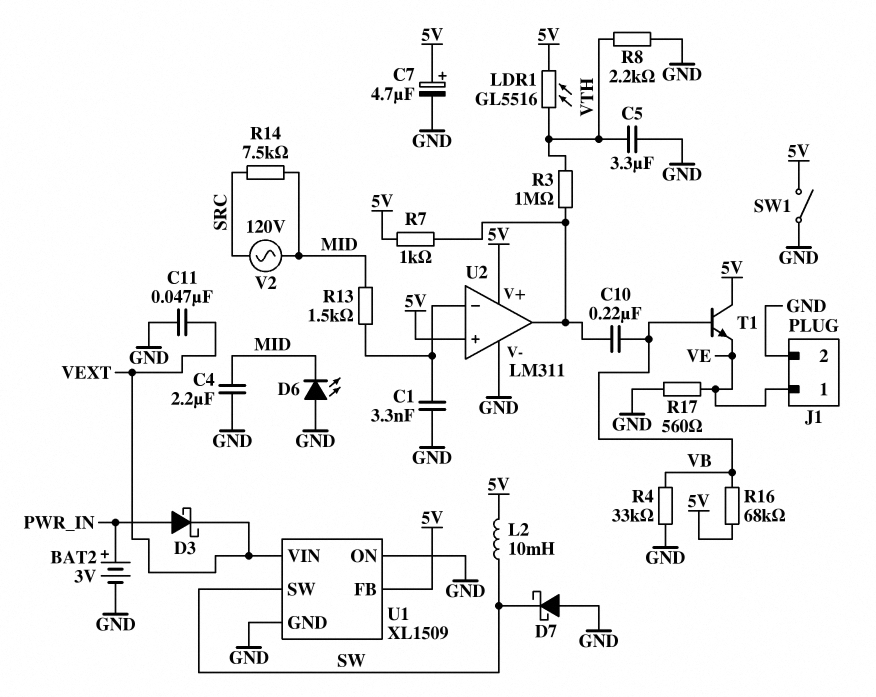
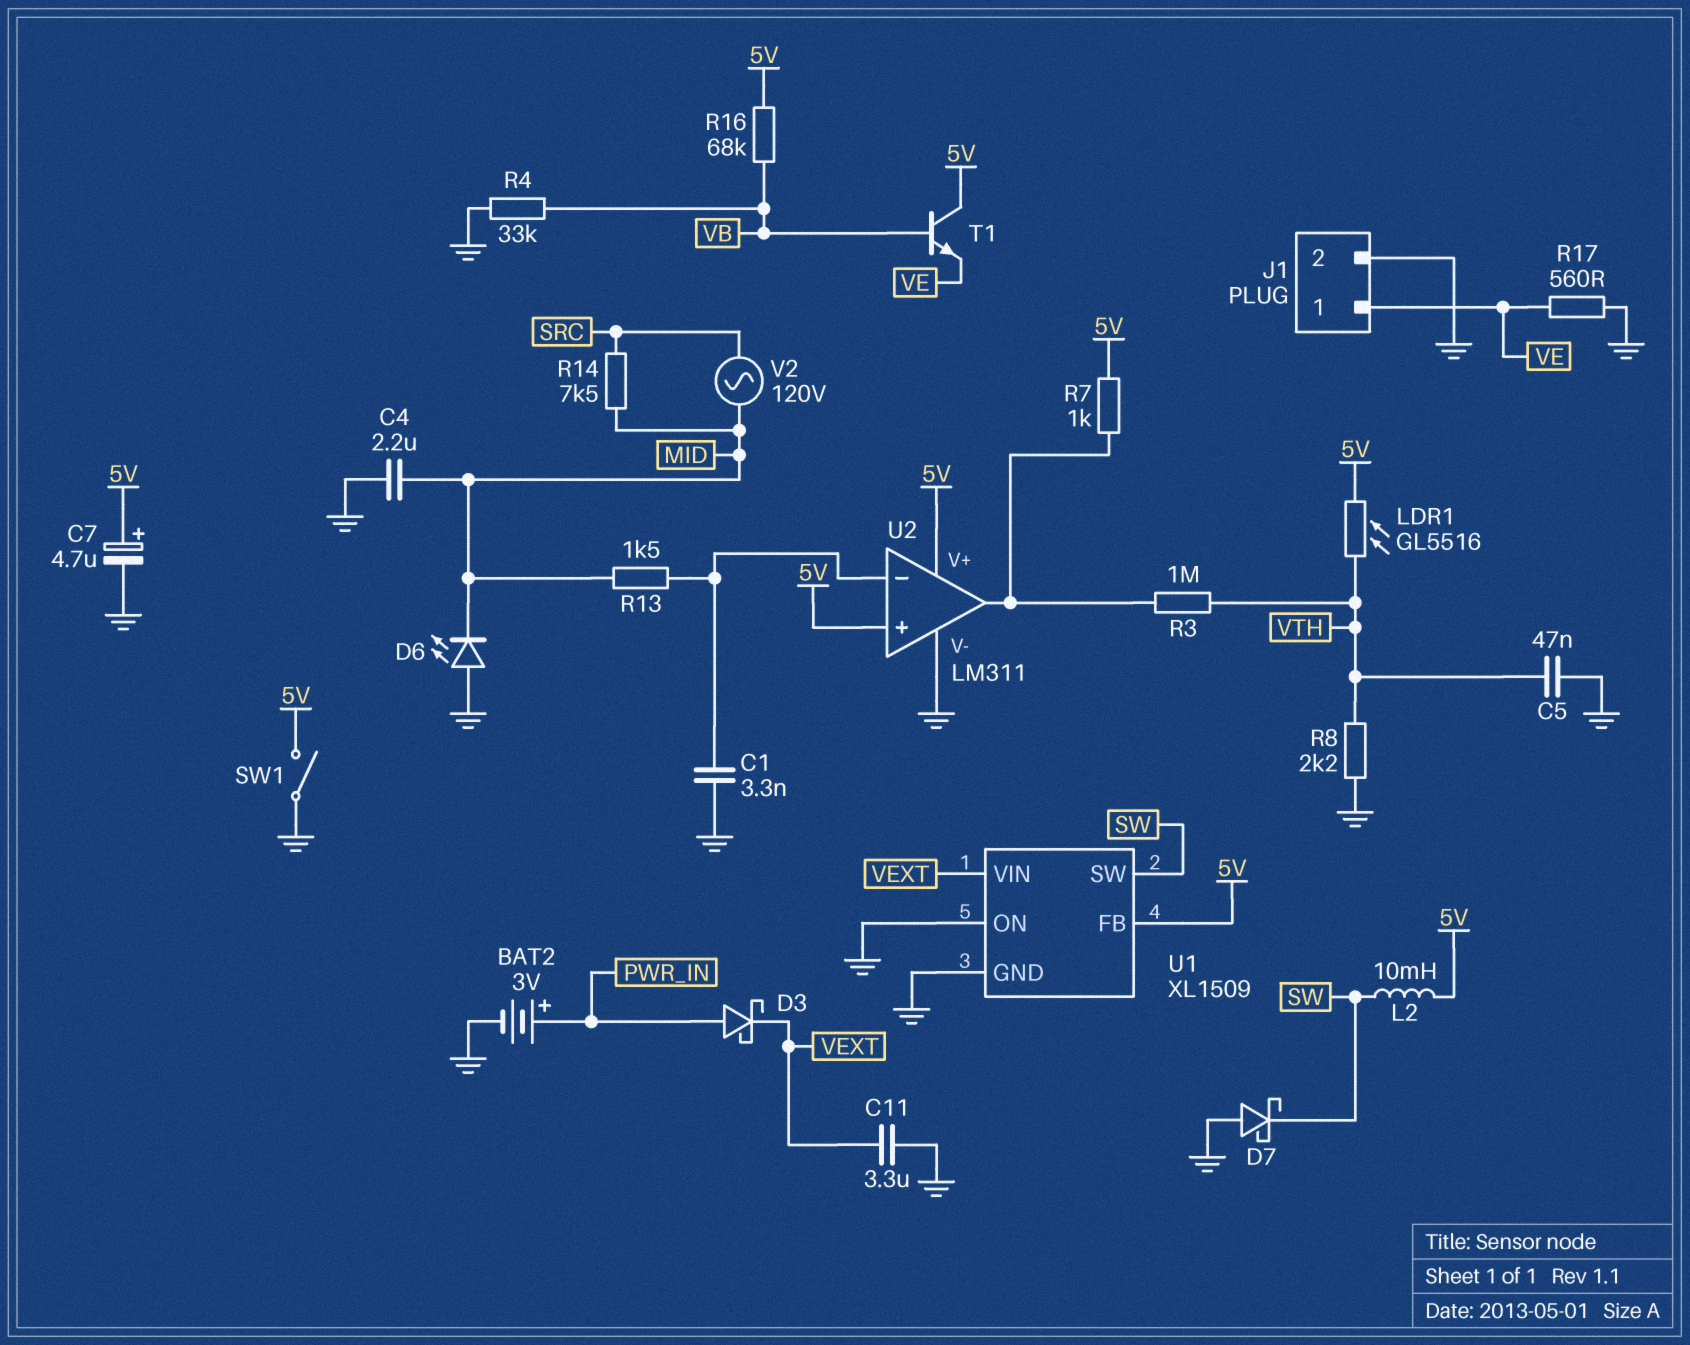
C5: 3.3uF (GND, VTH) -> 47nF (GND, VTH)
C10: 220nF (U2/out, VB) -> none
C11: 47nF (GND, VEXT) -> 3.3uF (GND, VEXT)

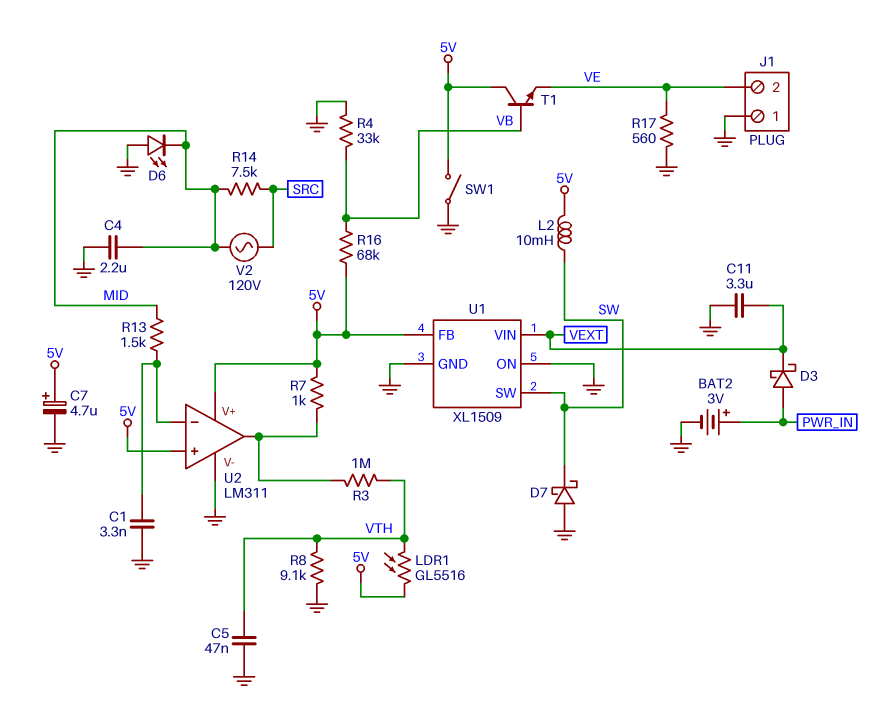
J1 pin 1: VE -> GND
J1 pin 2: GND -> VE
R8: 2.2k (GND, VTH) -> 9.1k (GND, VTH)

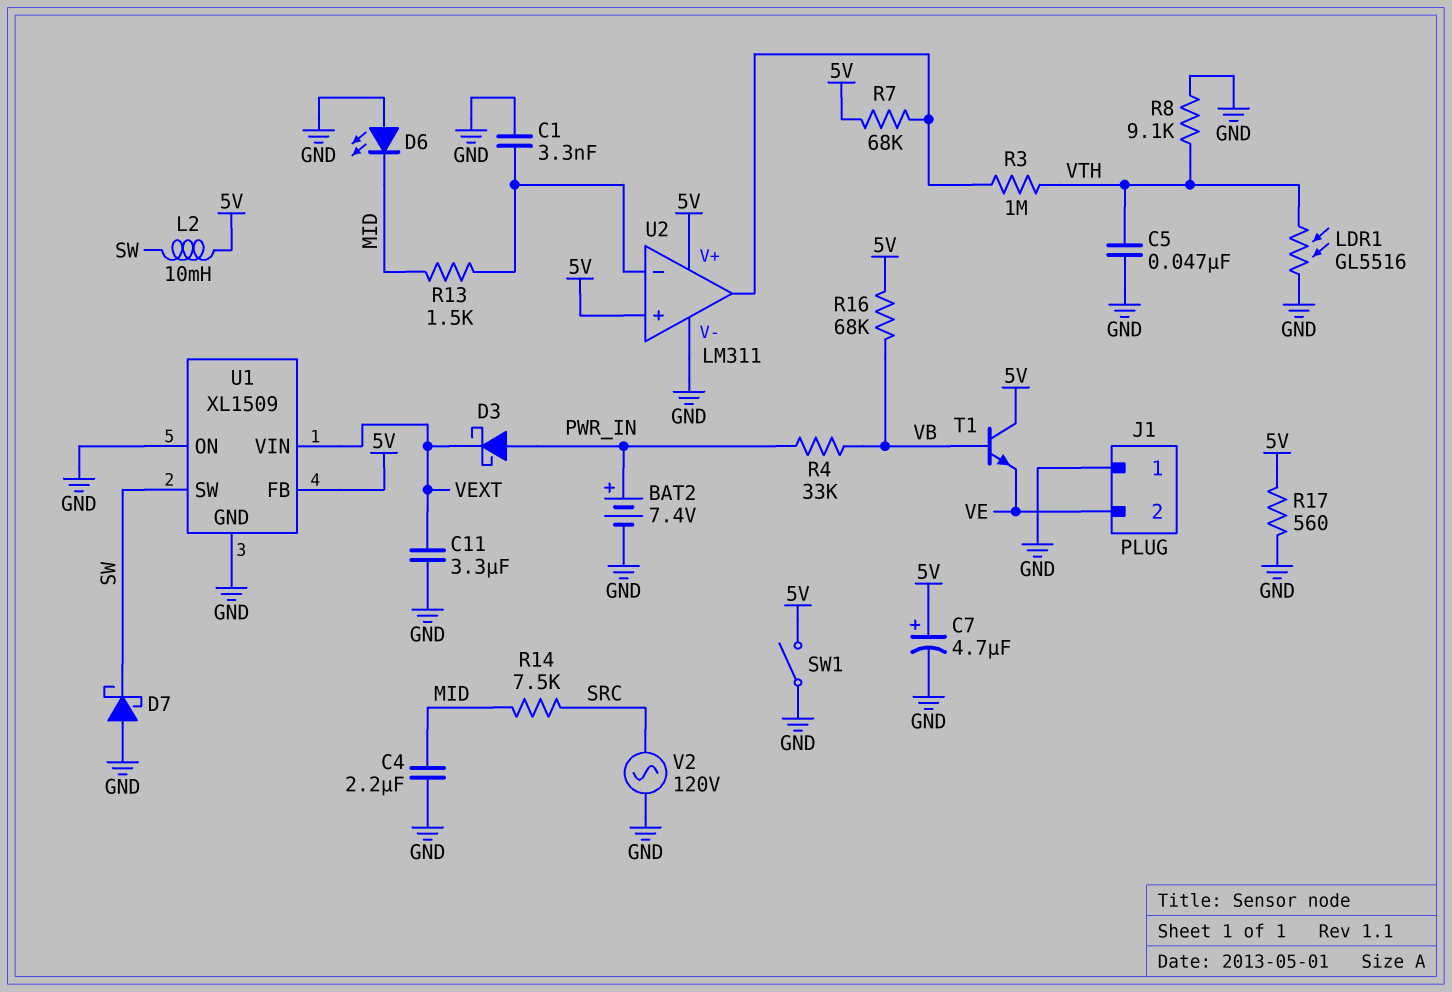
BAT2: 3V (plus PWR_IN, minus GND) -> 7.4V (plus PWR_IN, minus GND)
LDR1: GL5516 (5V, VTH) -> GL5516 (GND, VTH)
R4: 33k (GND, VB) -> 33k (PWR_IN, VB)
R7: 1k (5V, U2/out) -> 68k (5V, U2/out)
R17: 560 (GND, VE) -> 560 (5V, GND)
V2: AC 120V (MID, SRC) -> AC 120V (GND, SRC)

